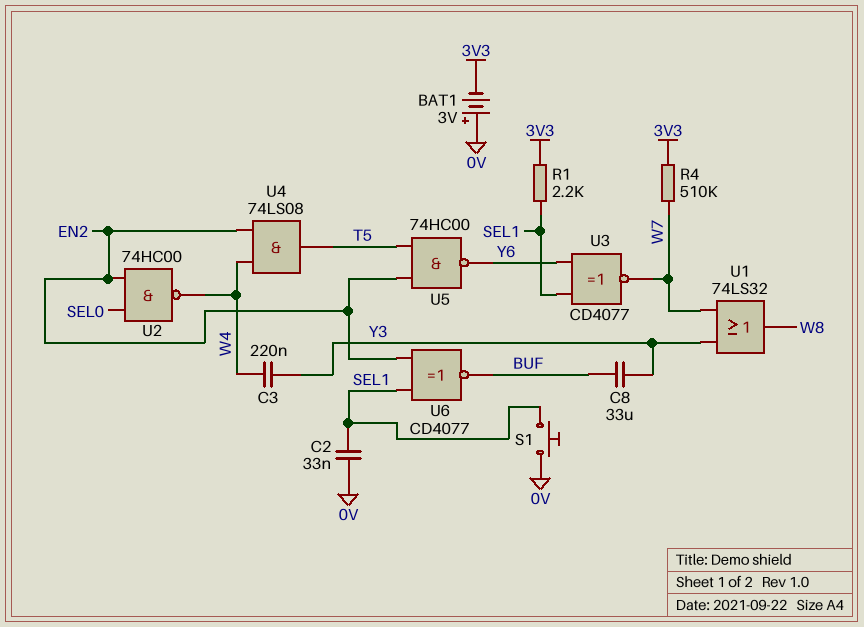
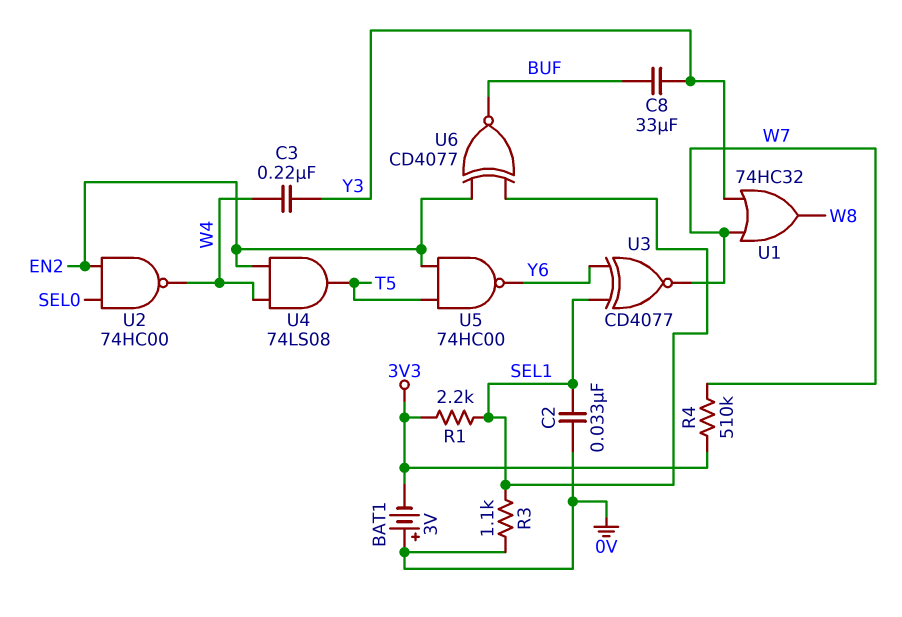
R3: none -> 1.1k (0V, SEL1)
S1: button (0V, SEL1) -> none
U1: OR 74LS32 (in W7, in Y3, out W8) -> OR 74HC32 (in W7, in Y3, out W8)

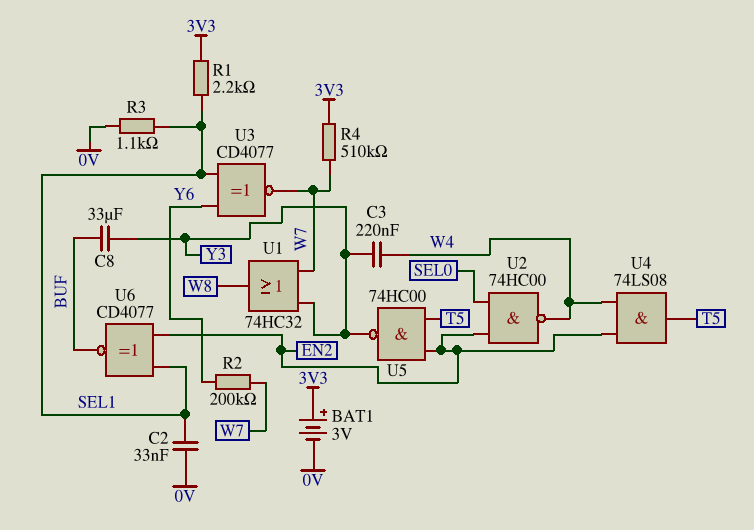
BAT1: 3V (plus 0V, minus 3V3) -> 3V (plus 3V3, minus 0V)
R2: none -> 200k (W7, Y6)
U5: NAND 74HC00 (in EN2, in T5, out Y6) -> NAND 74HC00 (in EN2, in T5, out Y3)

